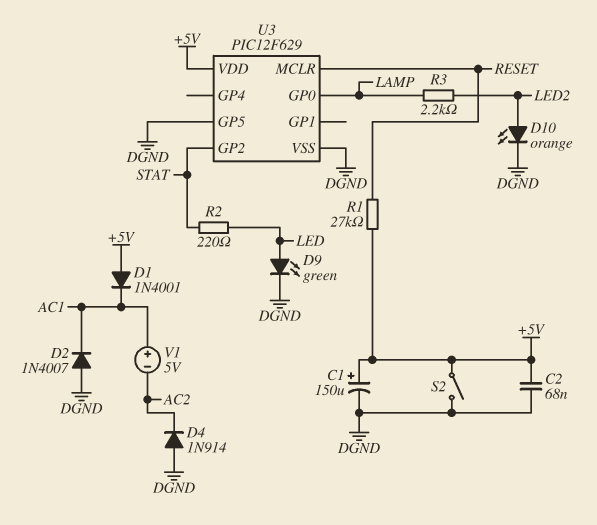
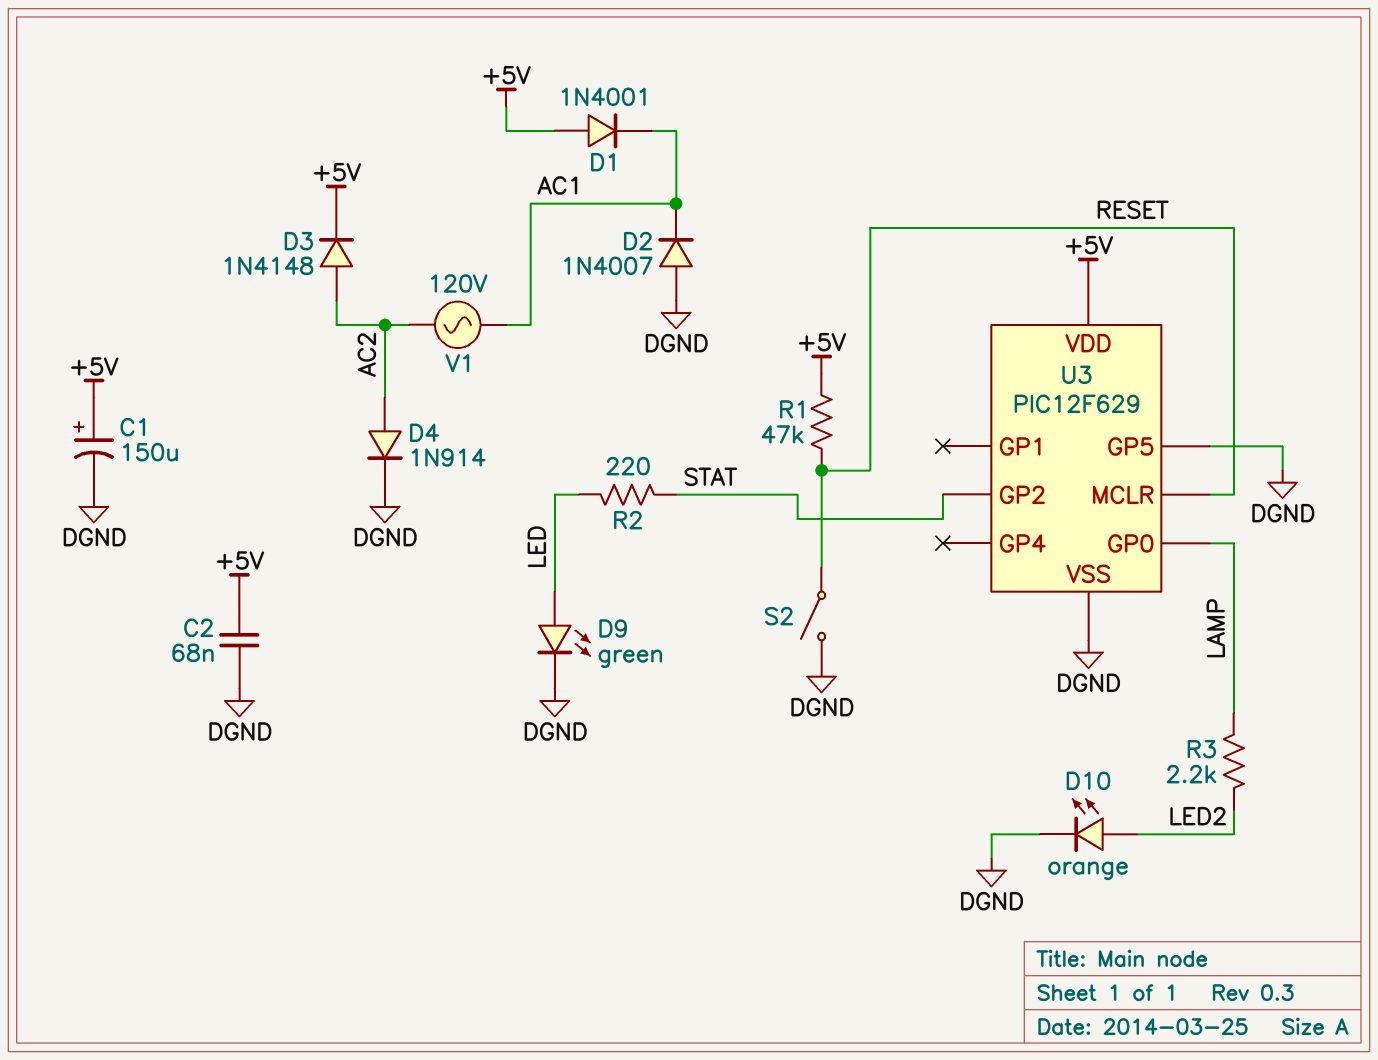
D3: none -> diode 1N4148 (A AC2, K +5V)
D4: diode 1N914 (A DGND, K AC2) -> diode 1N914 (A AC2, K DGND)
R1: 27k (+5V, RESET) -> 47k (+5V, RESET)
S2: switch (+5V, DGND) -> switch (DGND, RESET)
V1: 5V (plus AC1, minus AC2) -> AC 120V (AC1, AC2)

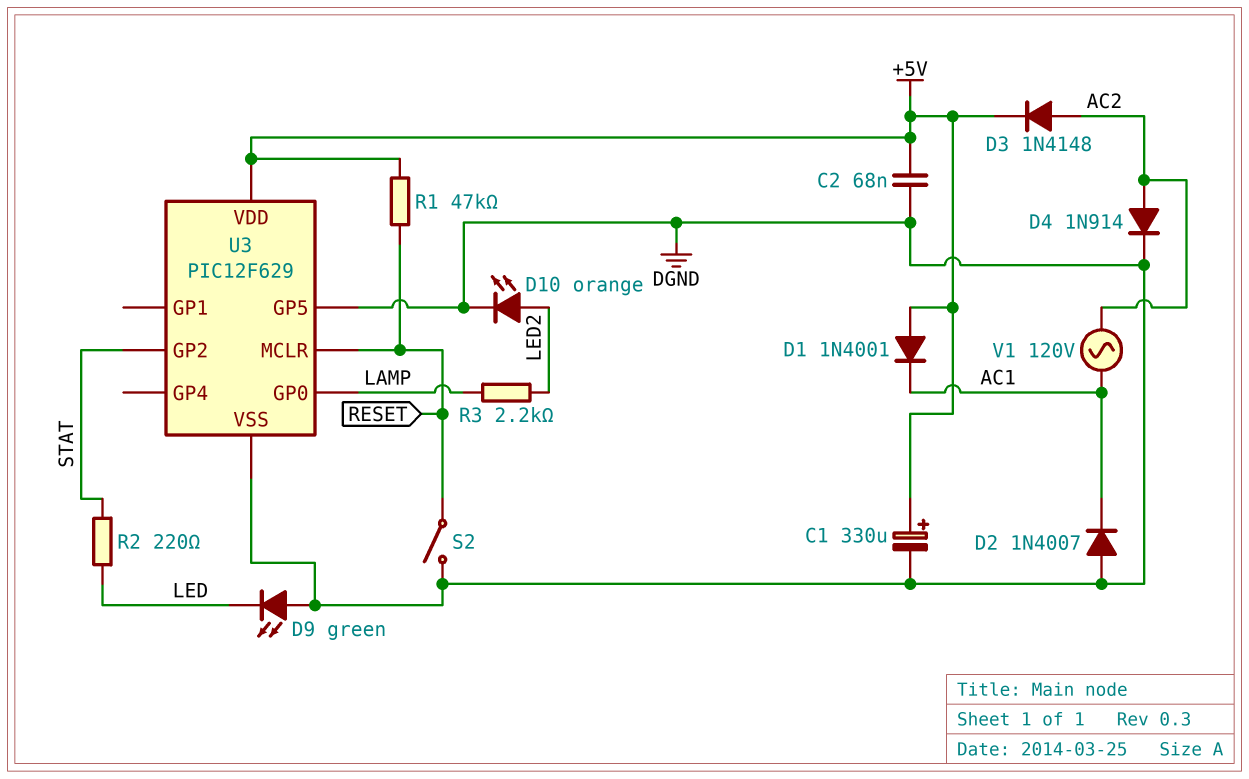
C1: 150uF (plus +5V, minus DGND) -> 330uF (plus +5V, minus DGND)
D9: LED green (A LED, K DGND) -> LED green (A DGND, K LED)

